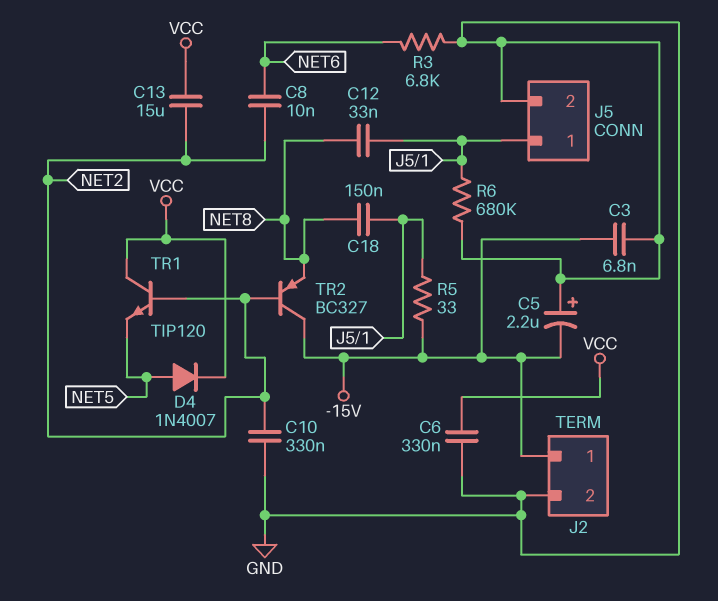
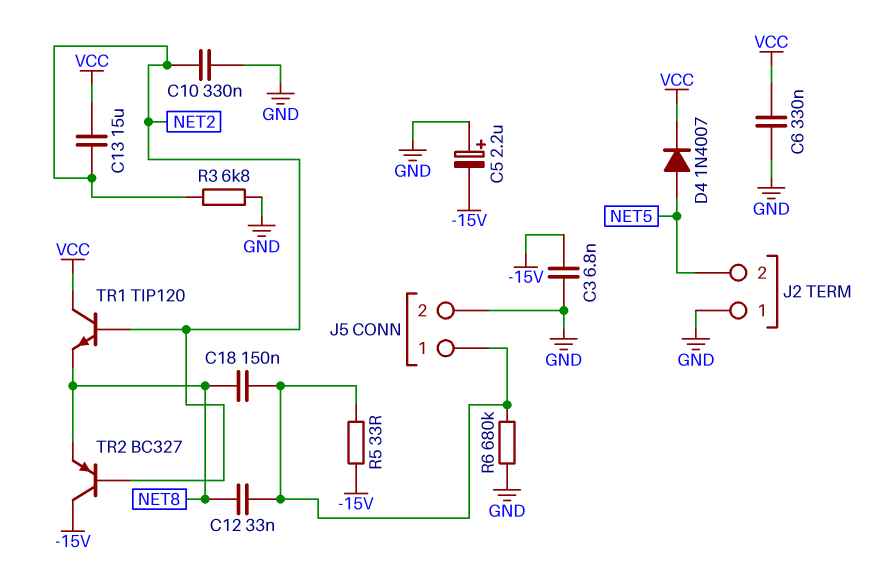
C8: 10nF (NET2, NET6) -> none
J2 pin 1: -15V -> GND
J2 pin 2: GND -> NET5
R3: 6.8k (GND, NET6) -> 6.8k (GND, NET2)
TR1: NPN TIP120 (B NET2, C VCC, E NET5) -> NPN TIP120 (B NET2, C VCC, E NET8)

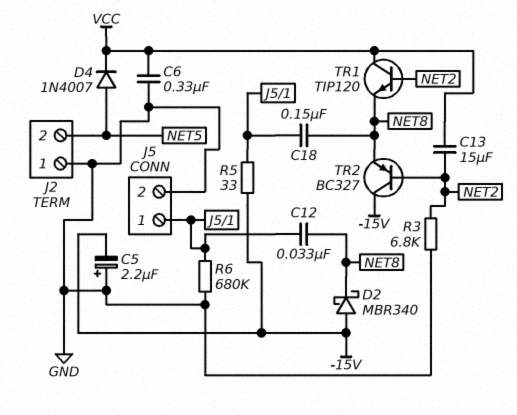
C3: 6.8nF (-15V, GND) -> none
C10: 330nF (GND, NET2) -> none
D2: none -> schottky MBR340 (A -15V, K NET8)

